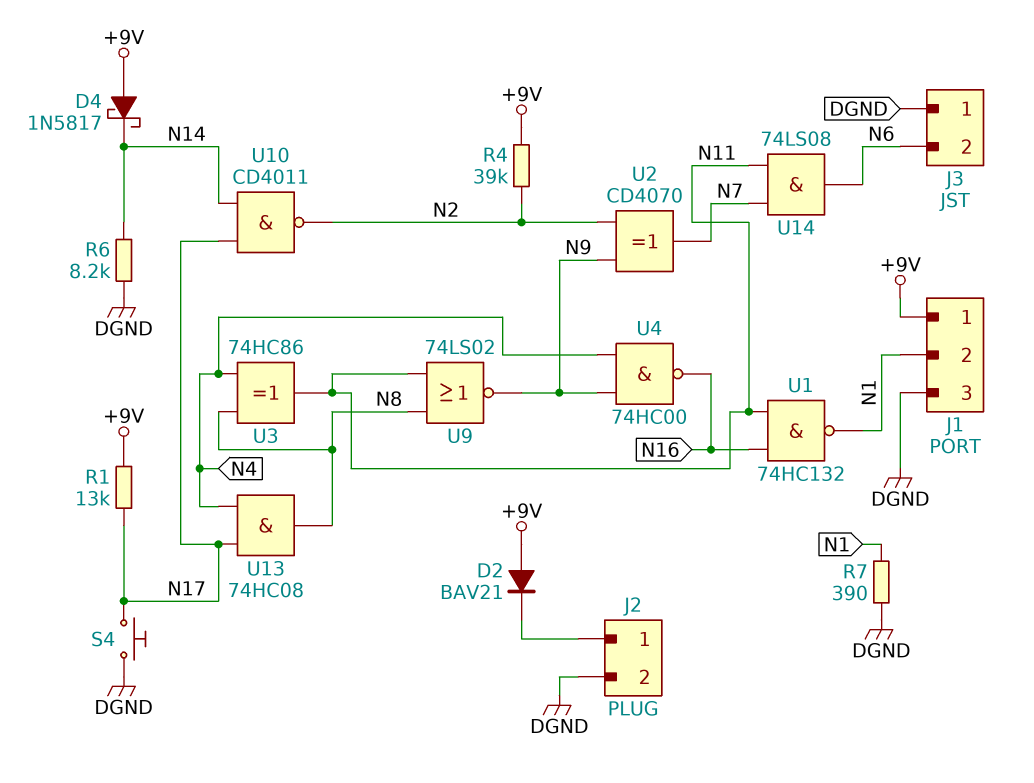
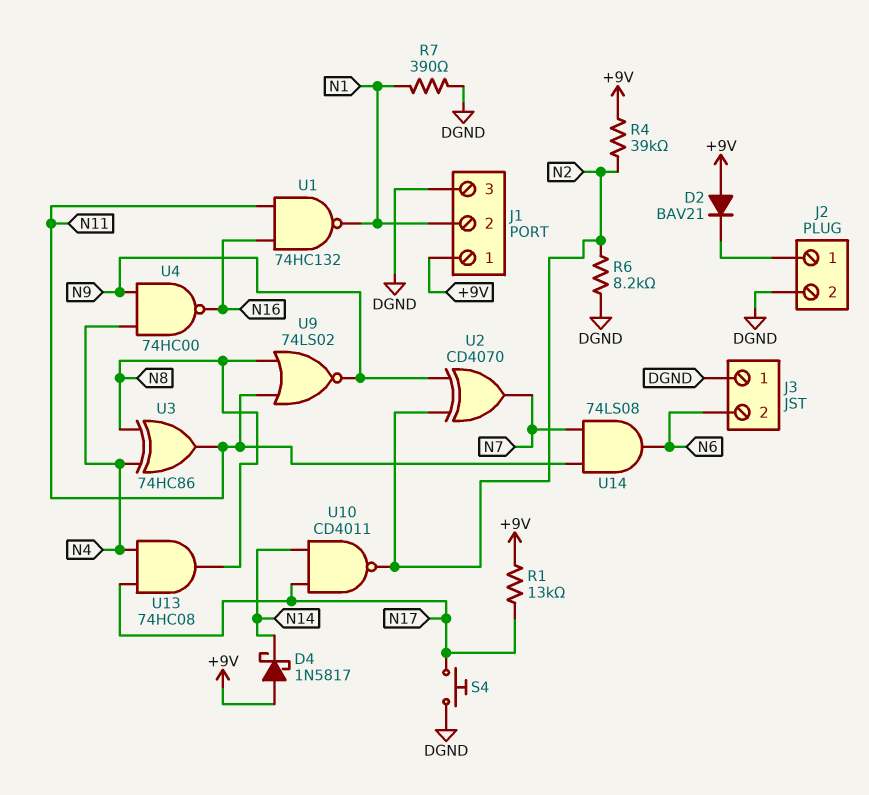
R6: 8.2k (DGND, N14) -> 8.2k (DGND, N2)

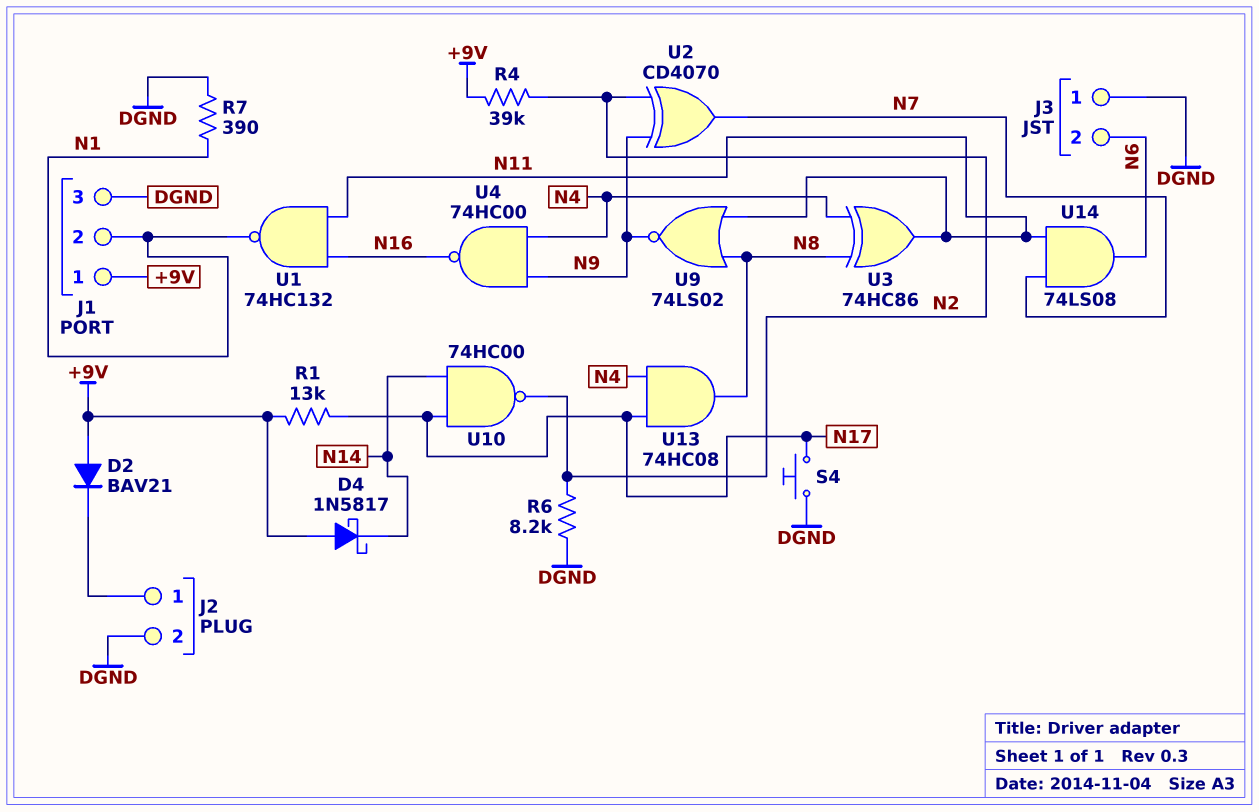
U10: NAND CD4011 (in N14, in N17, out N2) -> NAND 74HC00 (in N14, in N17, out N2)

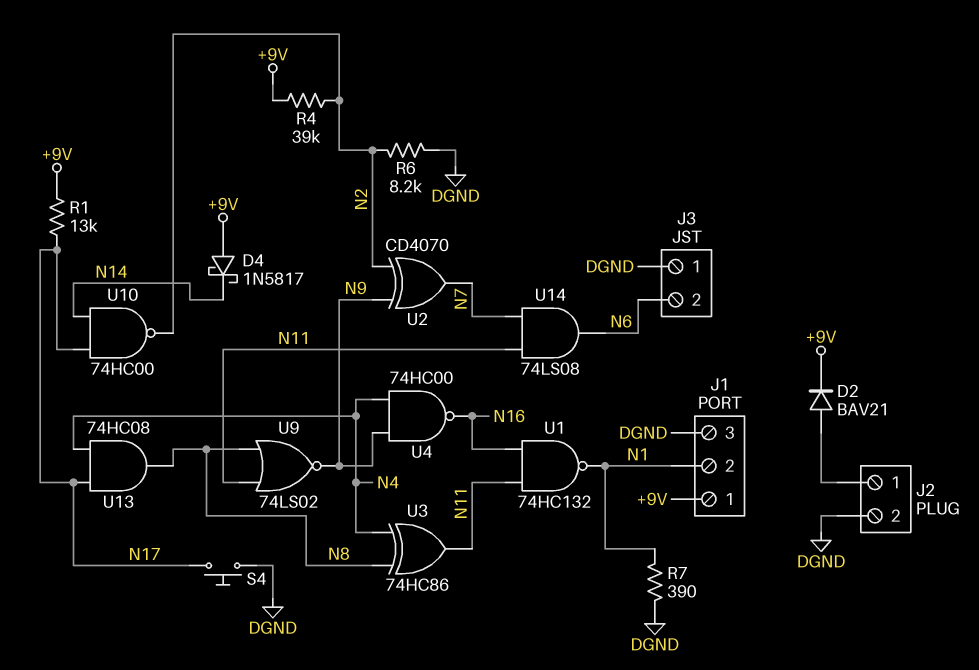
D2: diode BAV21 (A +9V, K J2/1) -> diode BAV21 (A J2/1, K +9V)

